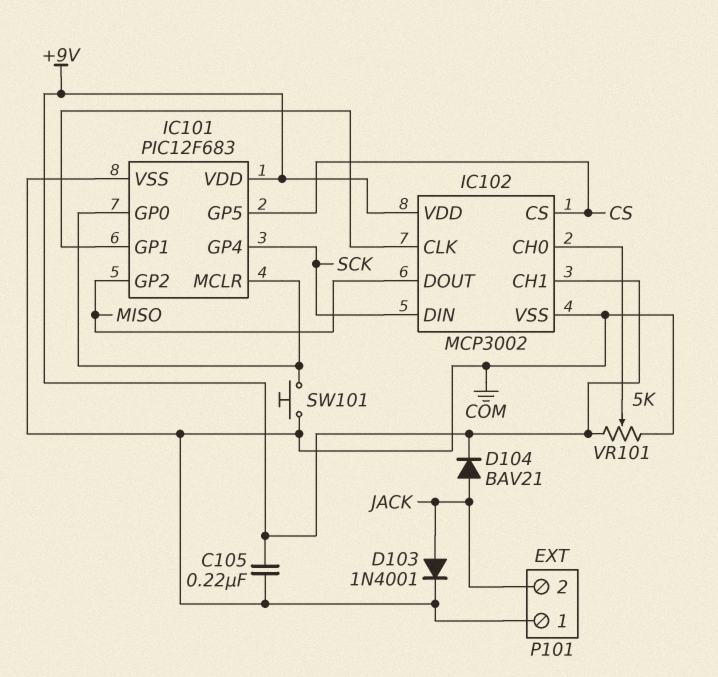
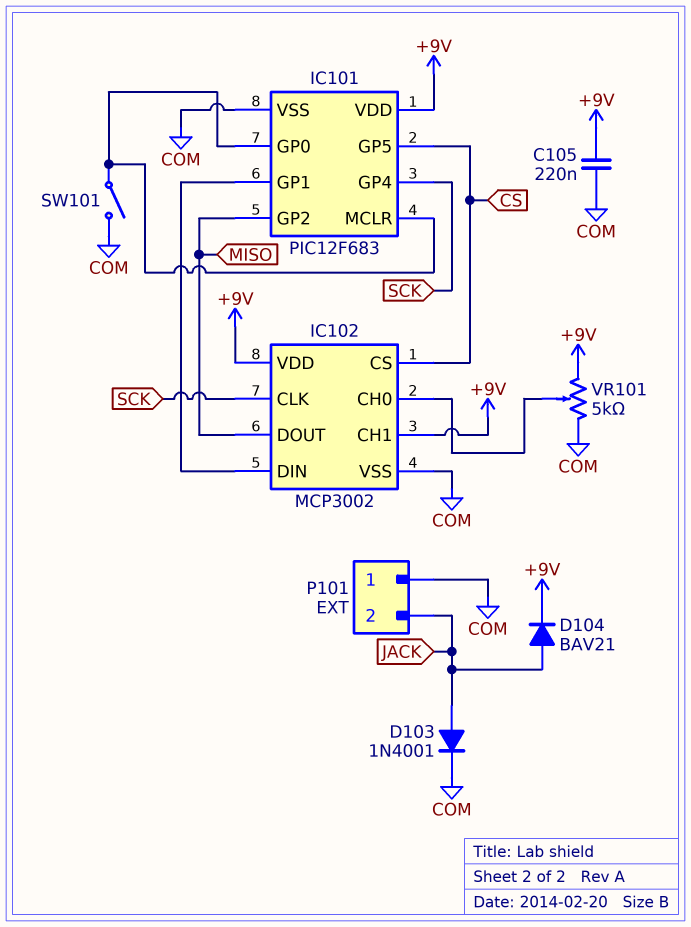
IC102 pin CLK: IC101/GP1 -> SCK
IC102 pin DIN: SCK -> IC101/GP1
SW101: button (COM, IC101/GP0) -> switch (COM, IC101/GP0)

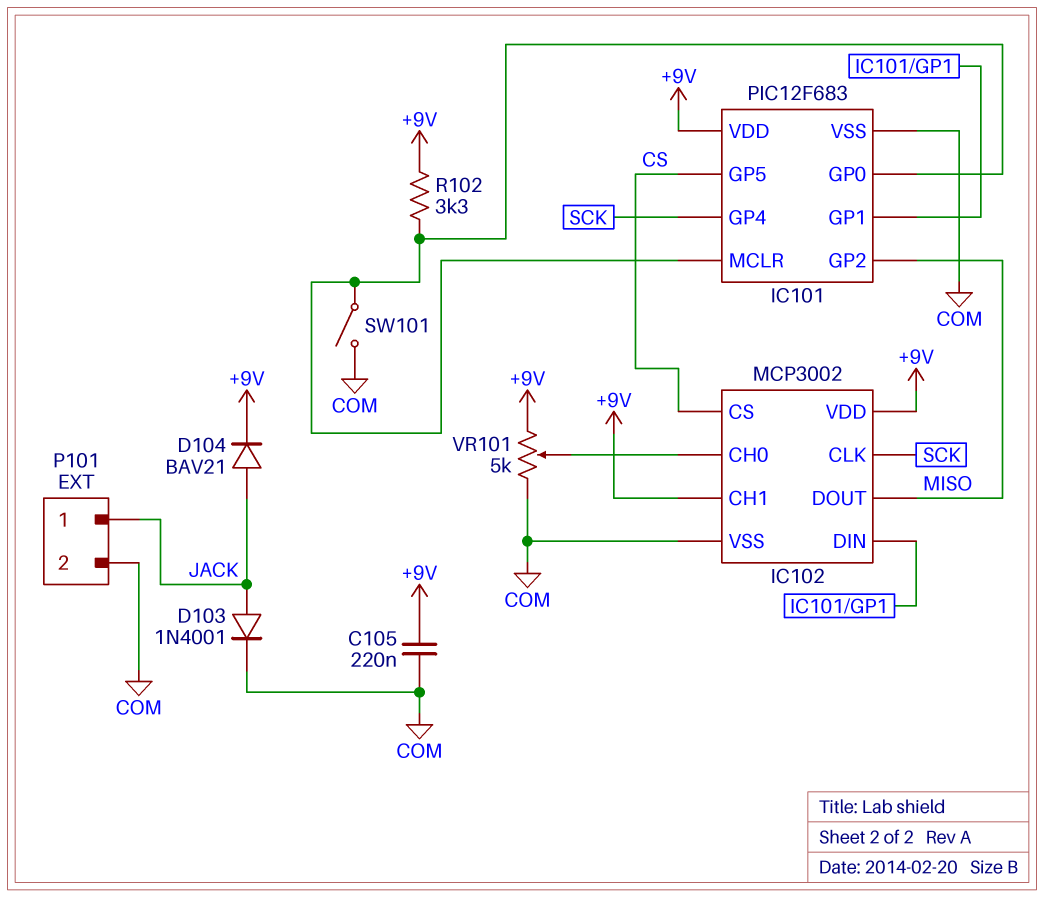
P101 pin 1: COM -> JACK
P101 pin 2: JACK -> COM
R102: none -> 3.3k (+9V, IC101/GP0)

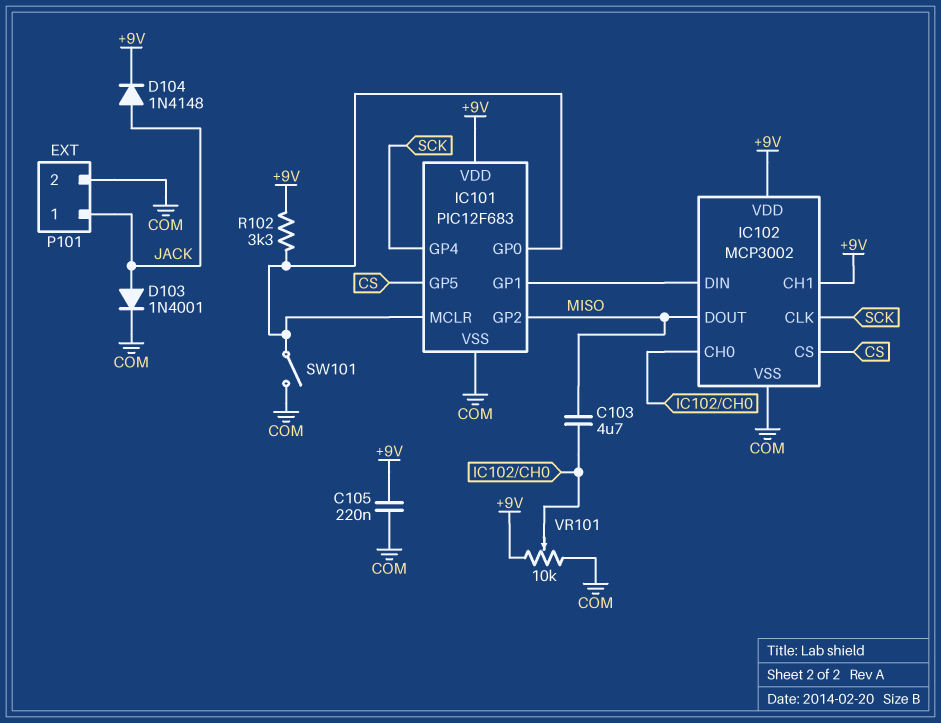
C103: none -> 4.7uF (IC102/CH0, MISO)
D104: diode BAV21 (A JACK, K +9V) -> diode 1N4148 (A JACK, K +9V)
VR101: 5k (+9V, COM, wiper IC102/CH0) -> 10k (+9V, COM, wiper IC102/CH0)

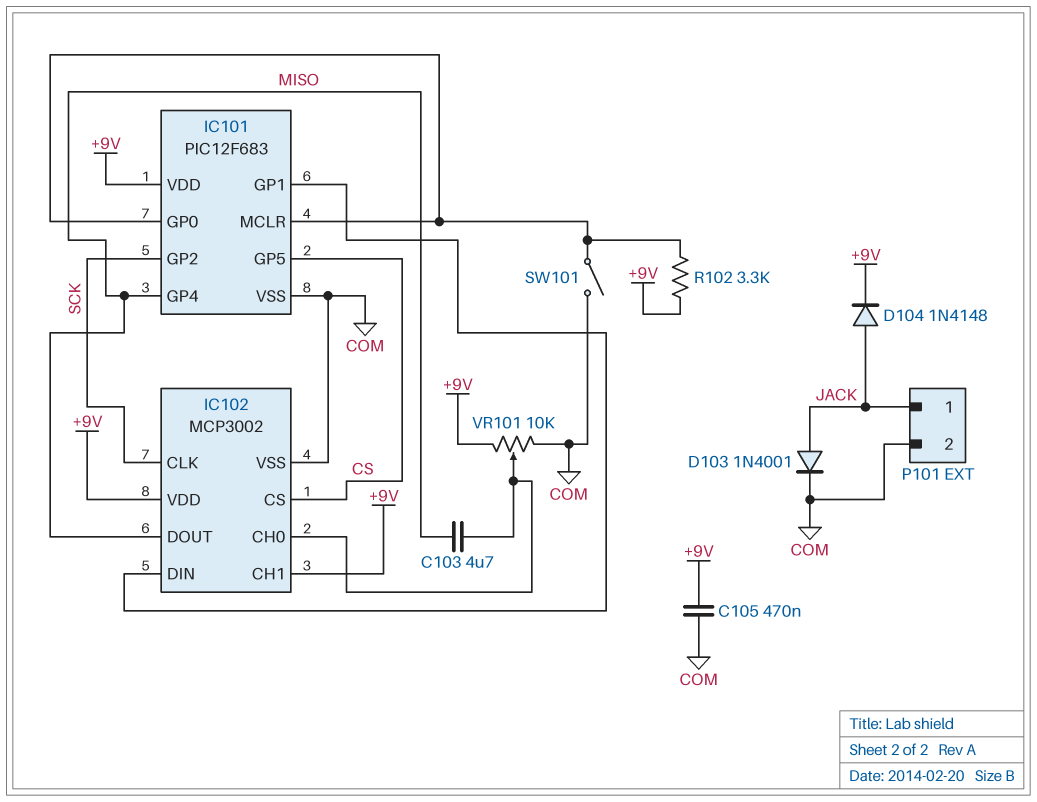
C105: 220nF (+9V, COM) -> 470nF (+9V, COM)
IC101 pin GP2: MISO -> SCK
IC101 pin GP4: SCK -> MISO

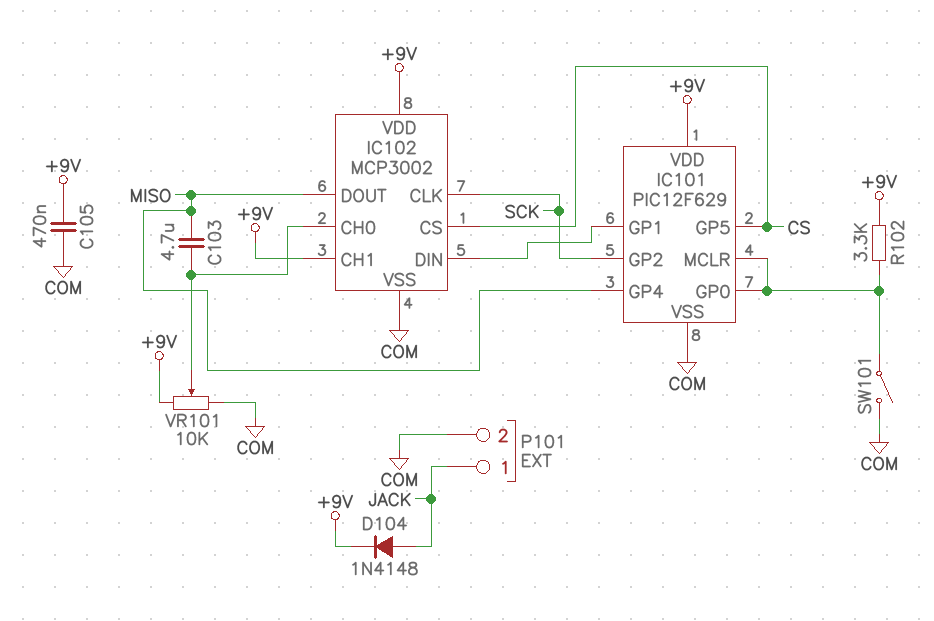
D103: diode 1N4001 (A JACK, K COM) -> none
IC101: PIC12F683 -> PIC12F629

